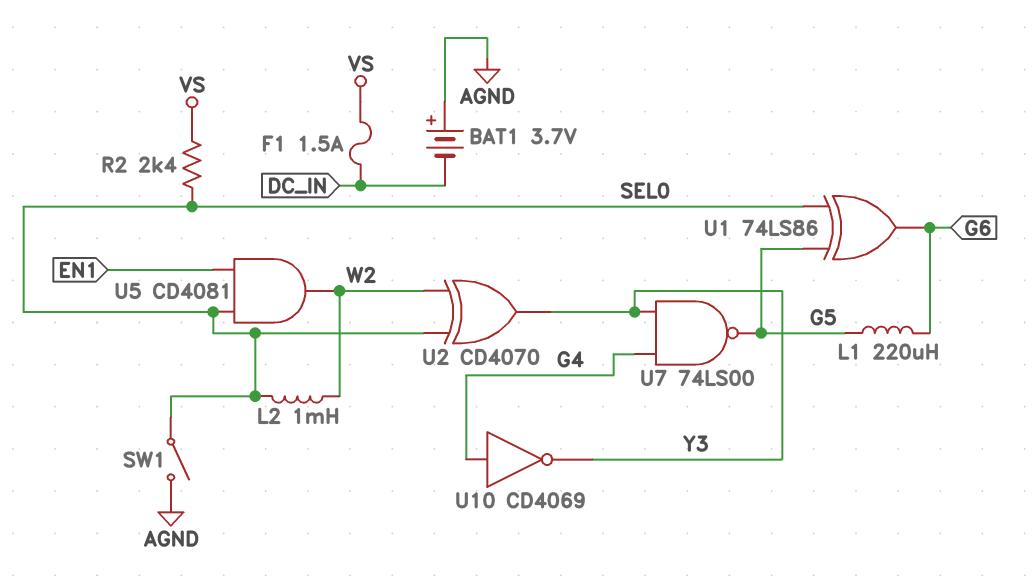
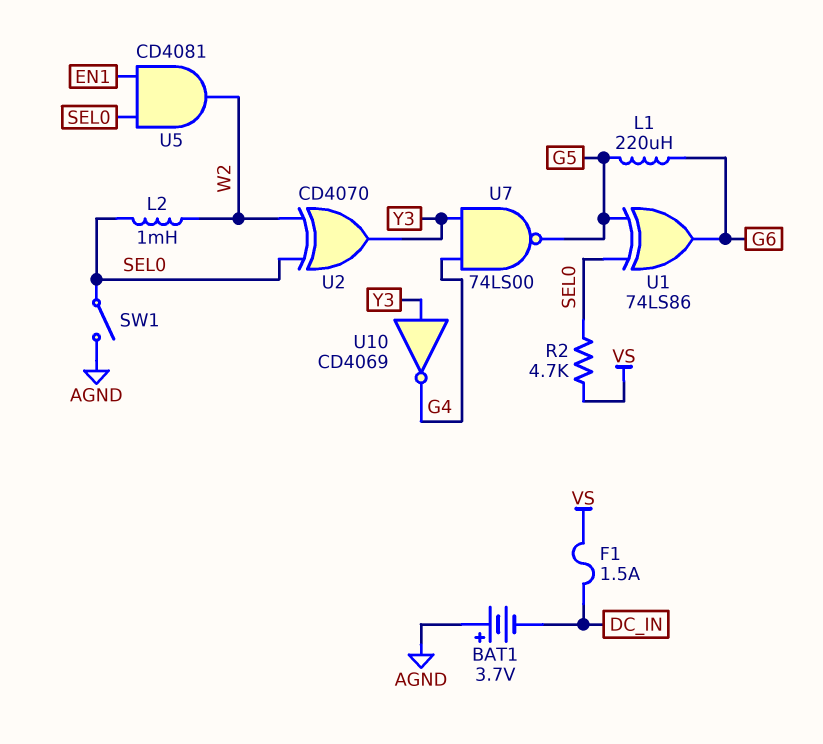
R2: 2.4k (SEL0, VS) -> 4.7k (SEL0, VS)
U10: NOT CD4069 (in G4, out Y3) -> NOT CD4069 (in Y3, out G4)

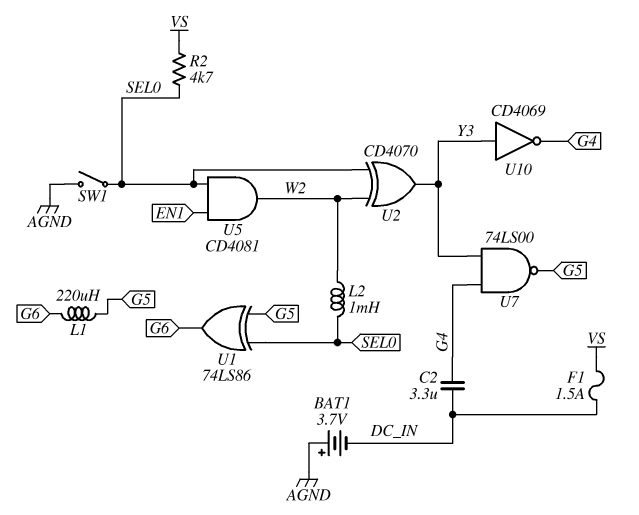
C2: none -> 3.3uF (DC_IN, G4)

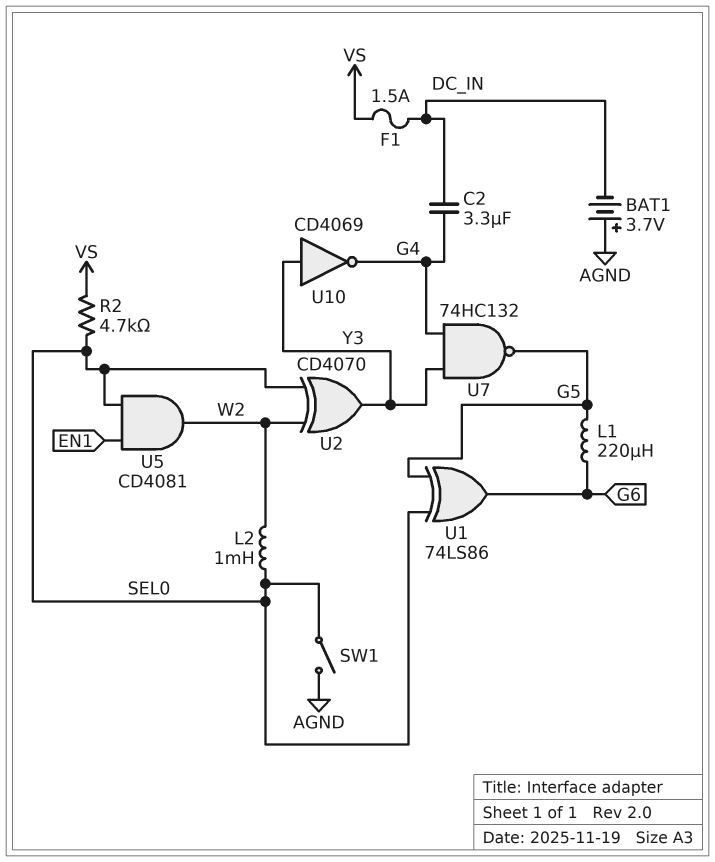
U7: NAND 74LS00 (in G4, in Y3, out G5) -> NAND 74HC132 (in G4, in Y3, out G5)

